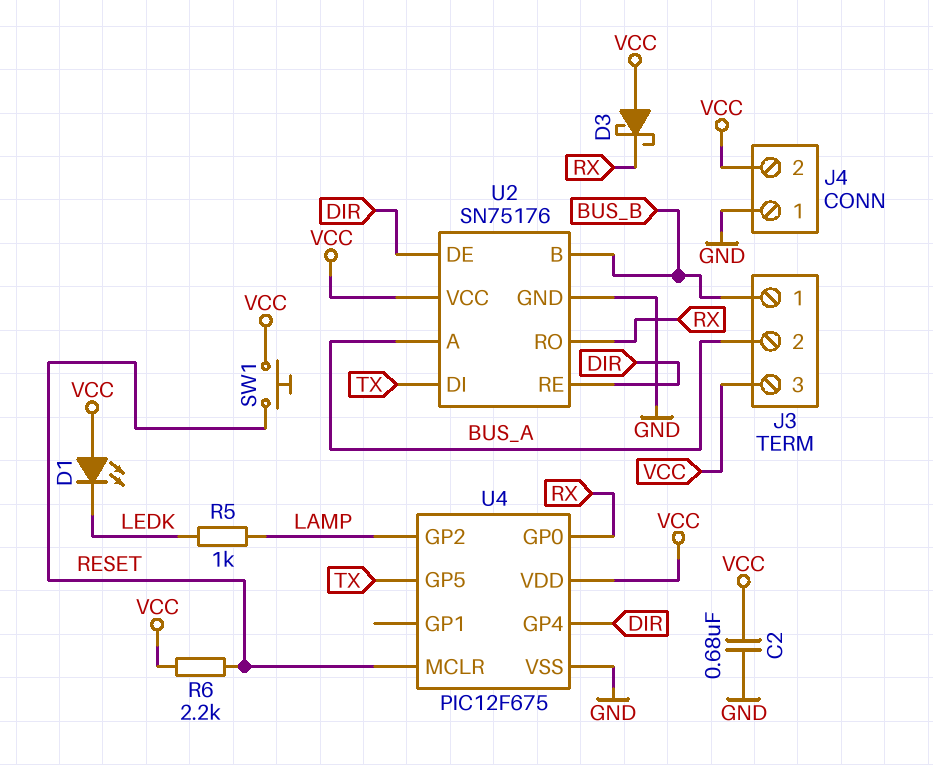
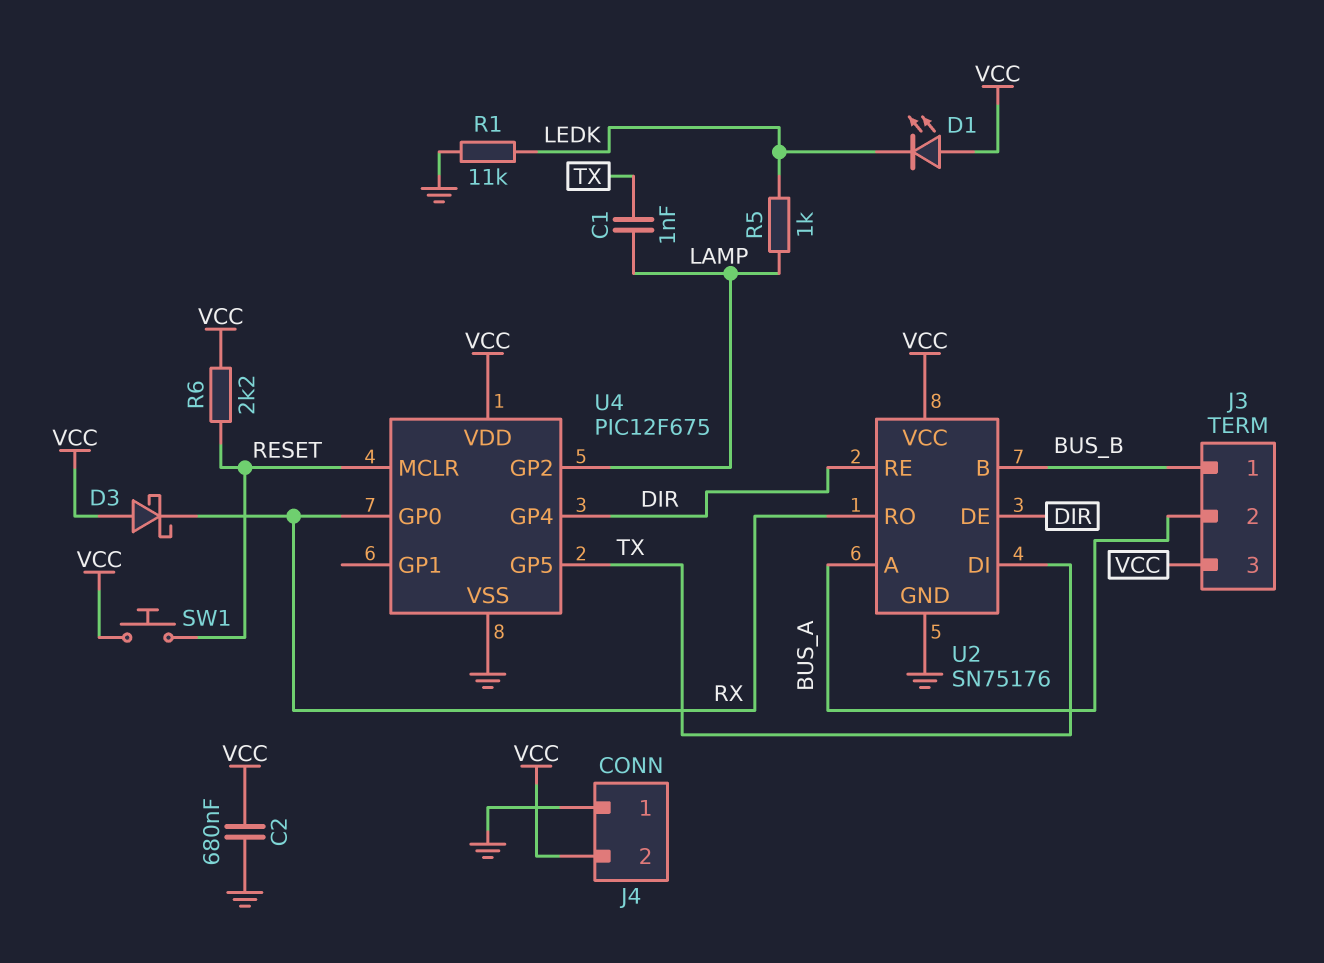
C1: none -> 1nF (LAMP, TX)
R1: none -> 11k (GND, LEDK)

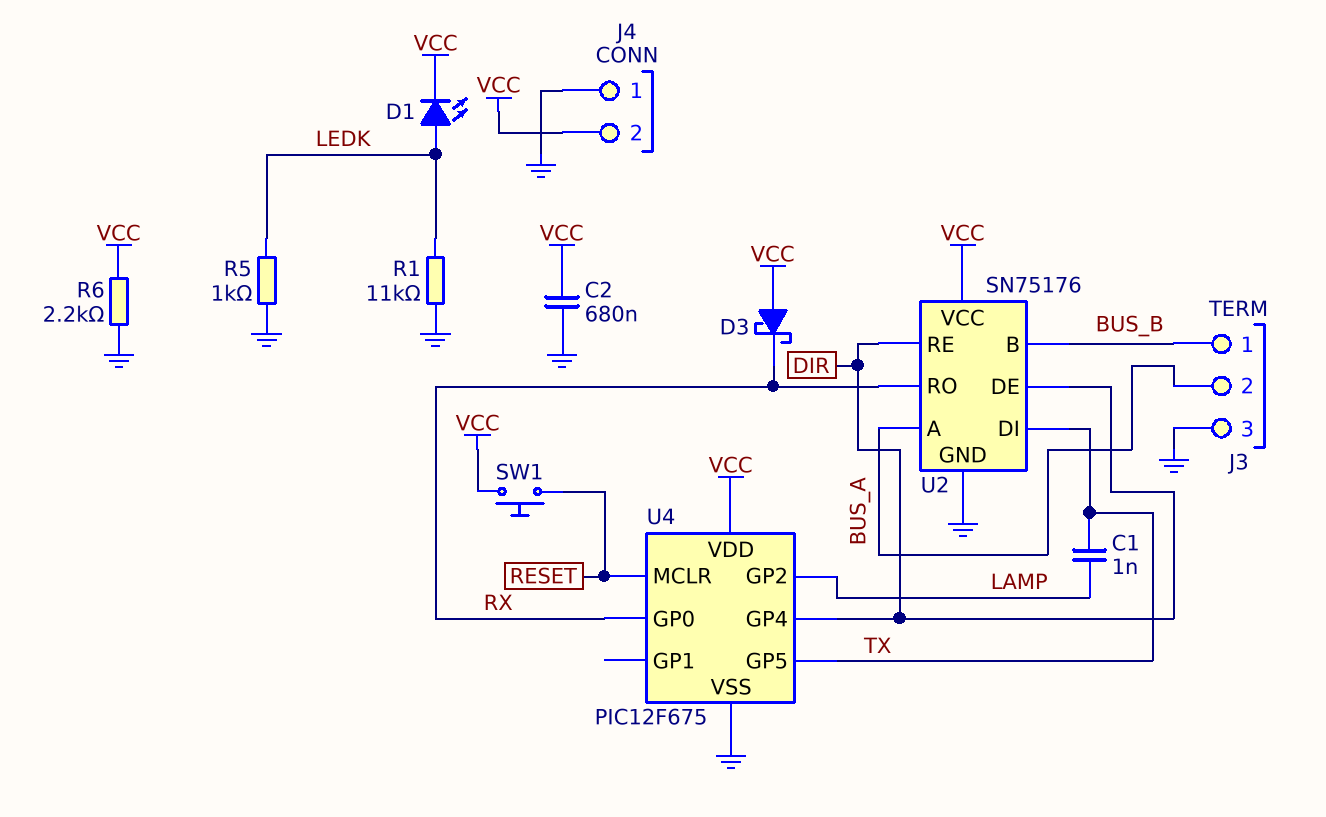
D1: LED (A VCC, K LEDK) -> LED (A LEDK, K VCC)
J3 pin 3: VCC -> GND
R5: 1k (LAMP, LEDK) -> 1k (GND, LEDK)
R6: 2.2k (RESET, VCC) -> 2.2k (GND, VCC)

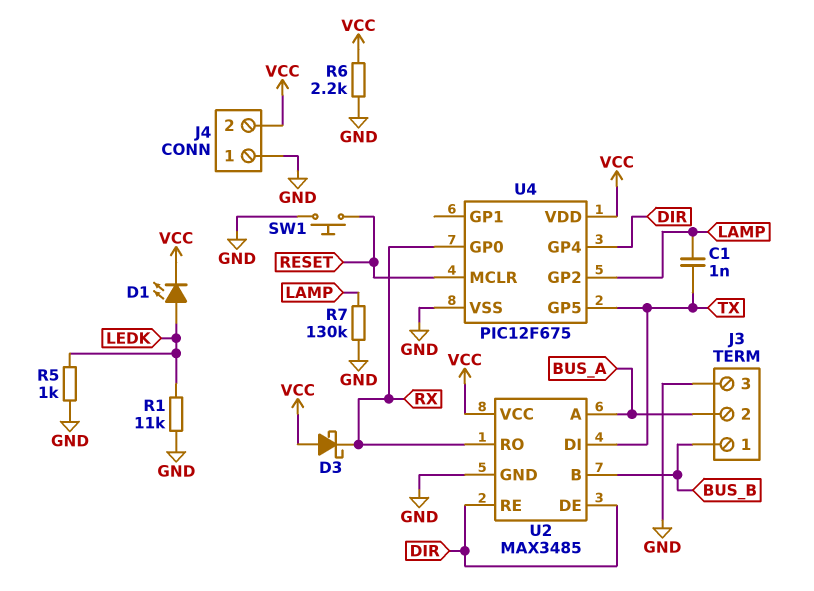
C2: 680nF (GND, VCC) -> none
R7: none -> 130k (GND, LAMP)
SW1: button (RESET, VCC) -> button (GND, RESET)
U2: SN75176 -> MAX3485

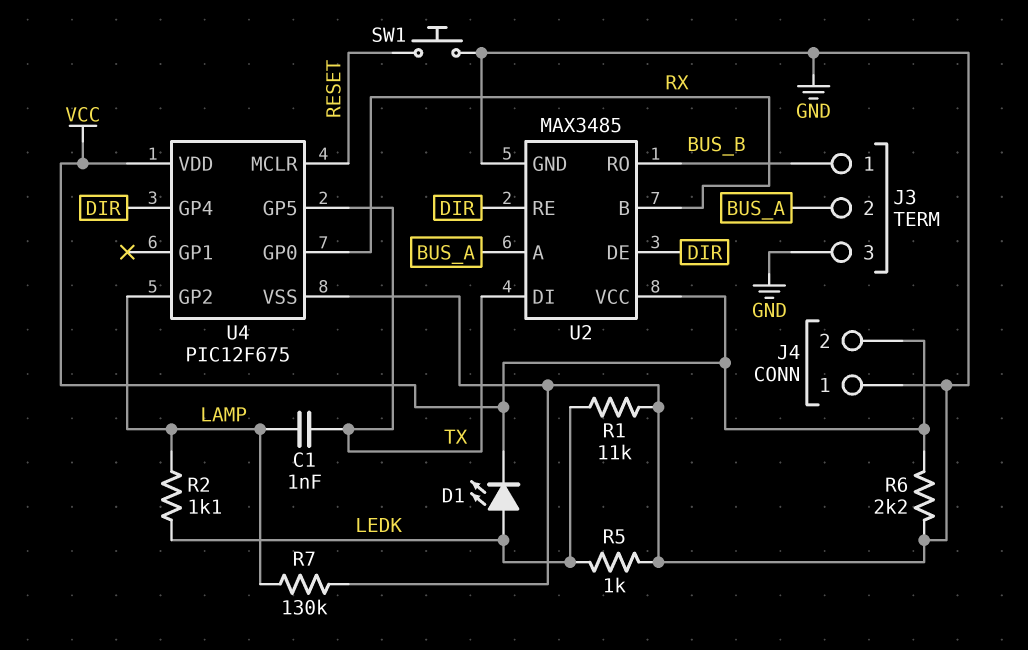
D3: schottky (A VCC, K RX) -> none
R2: none -> 1.1k (LAMP, LEDK)
U2 pin B: BUS_B -> RX
U2 pin RO: RX -> BUS_B

